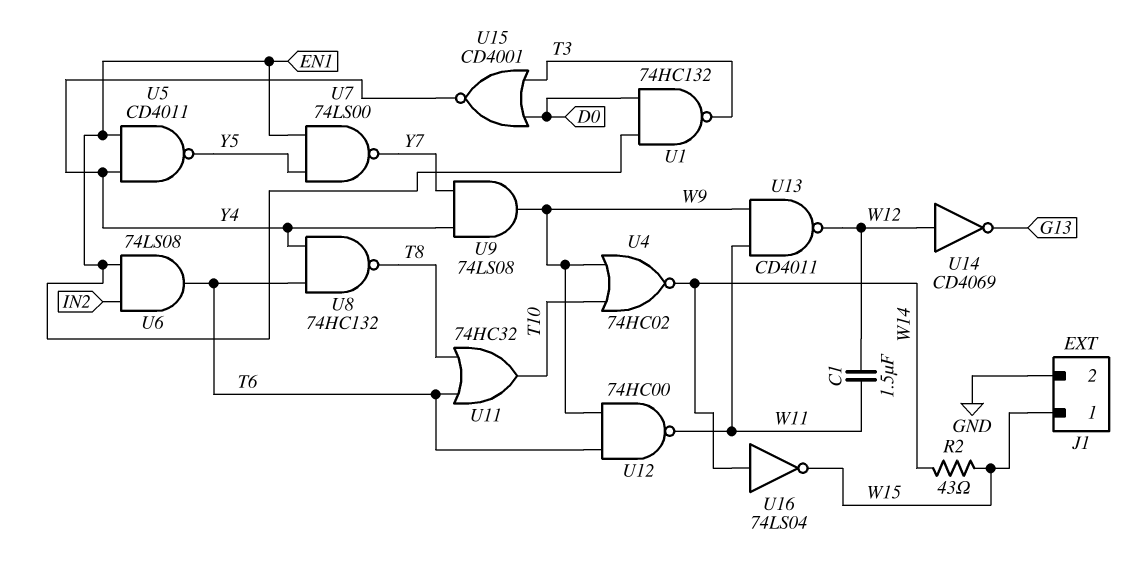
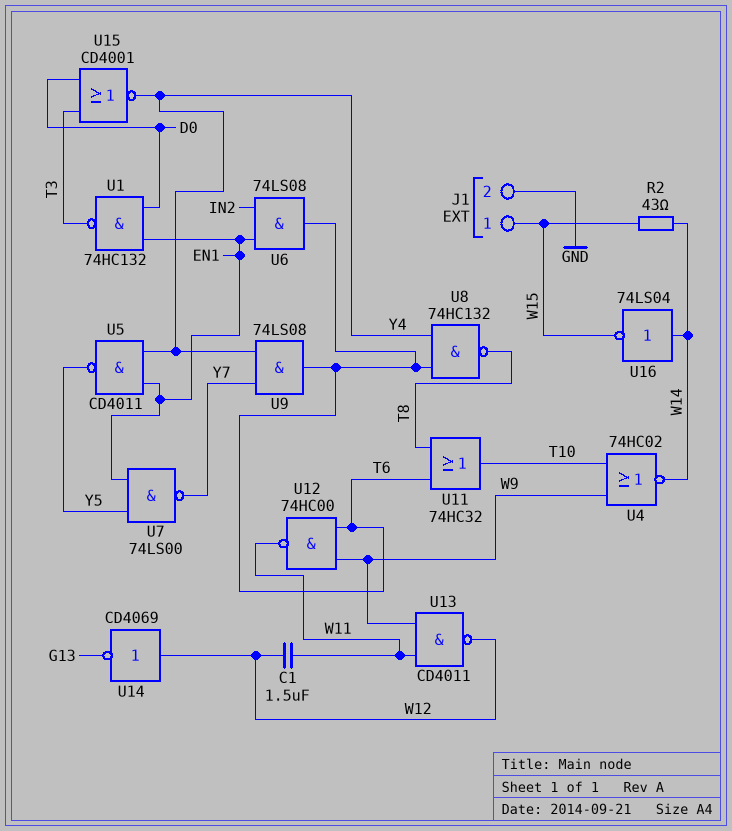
U9: AND 74LS08 (in Y4, in Y7, out W9) -> AND 74LS08 (in Y4, in Y7, out T6)

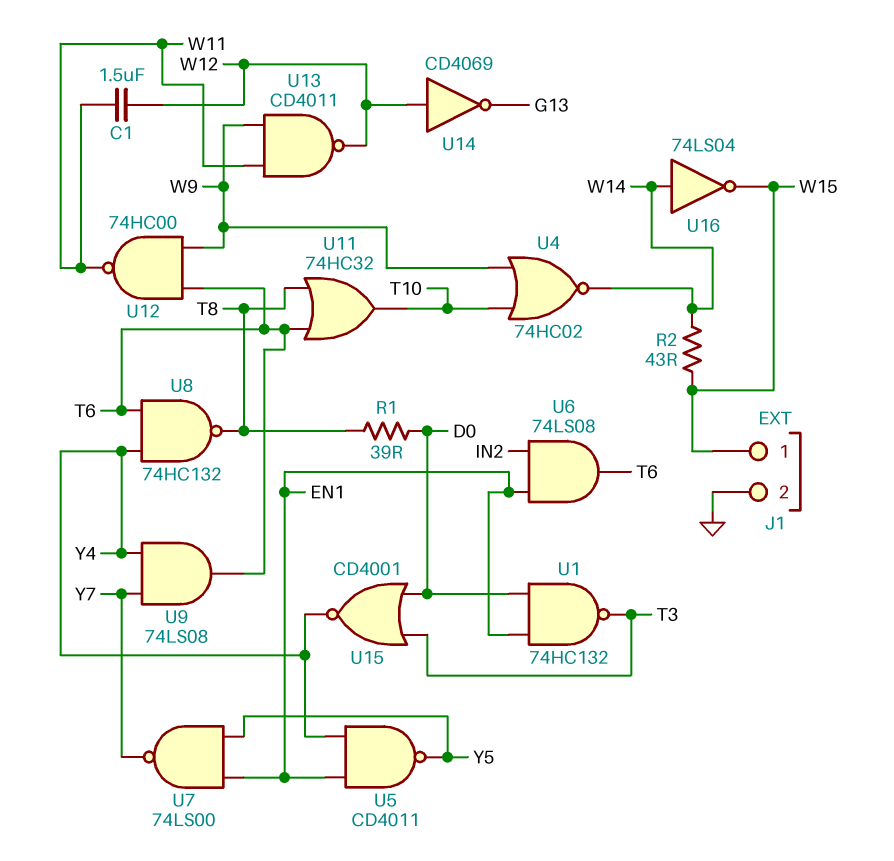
R1: none -> 39 (D0, T8)

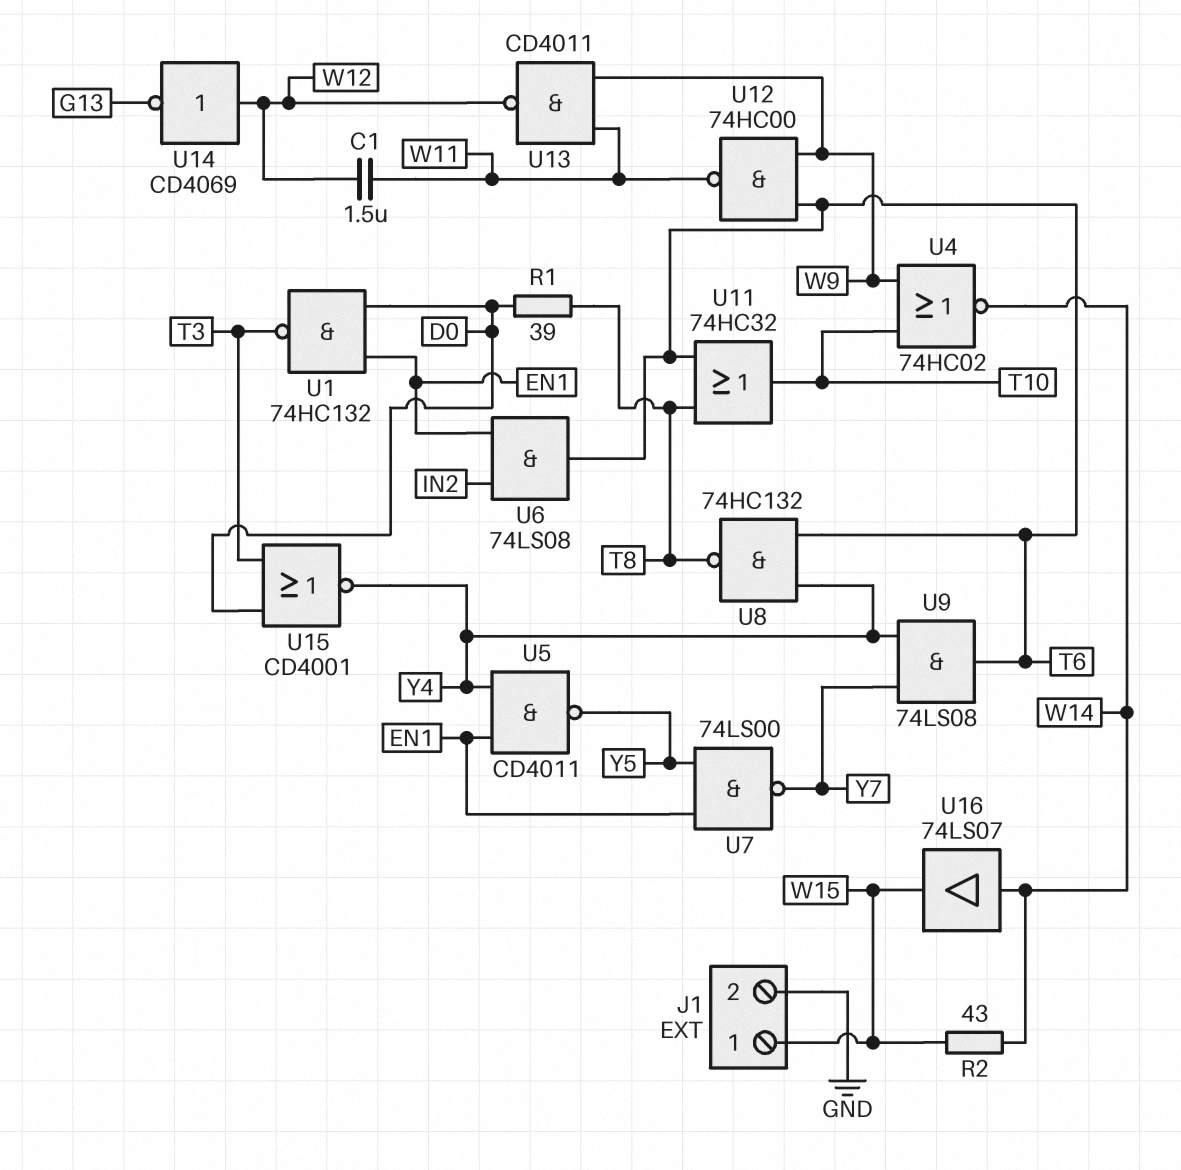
U16: NOT 74LS04 (in W14, out W15) -> buffer 74LS07 (in W14, out W15)

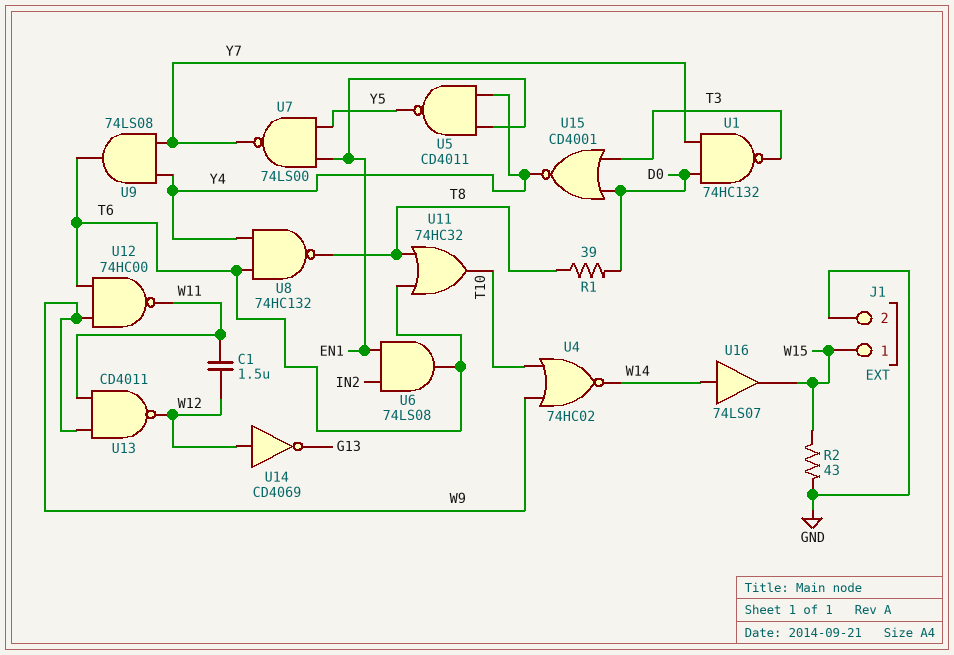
R2: 43 (W14, W15) -> 43 (GND, W15)
U1: NAND 74HC132 (in D0, in EN1, out T3) -> NAND 74HC132 (in D0, in Y7, out T3)

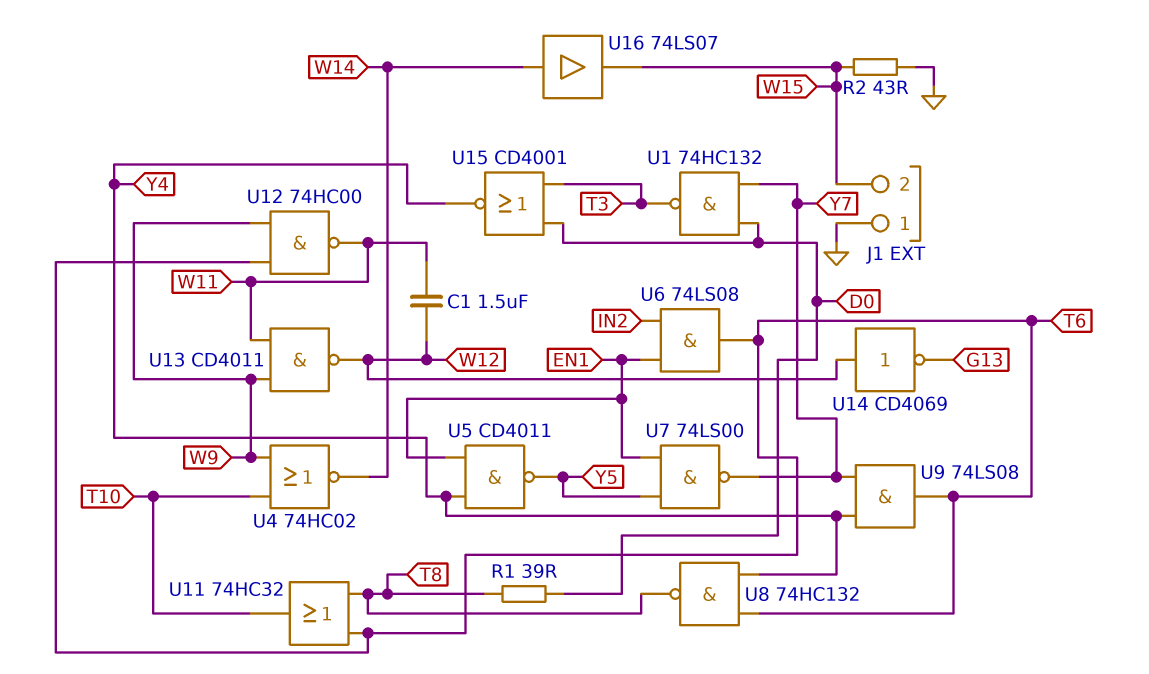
J1 pin 1: W15 -> GND
J1 pin 2: GND -> W15

